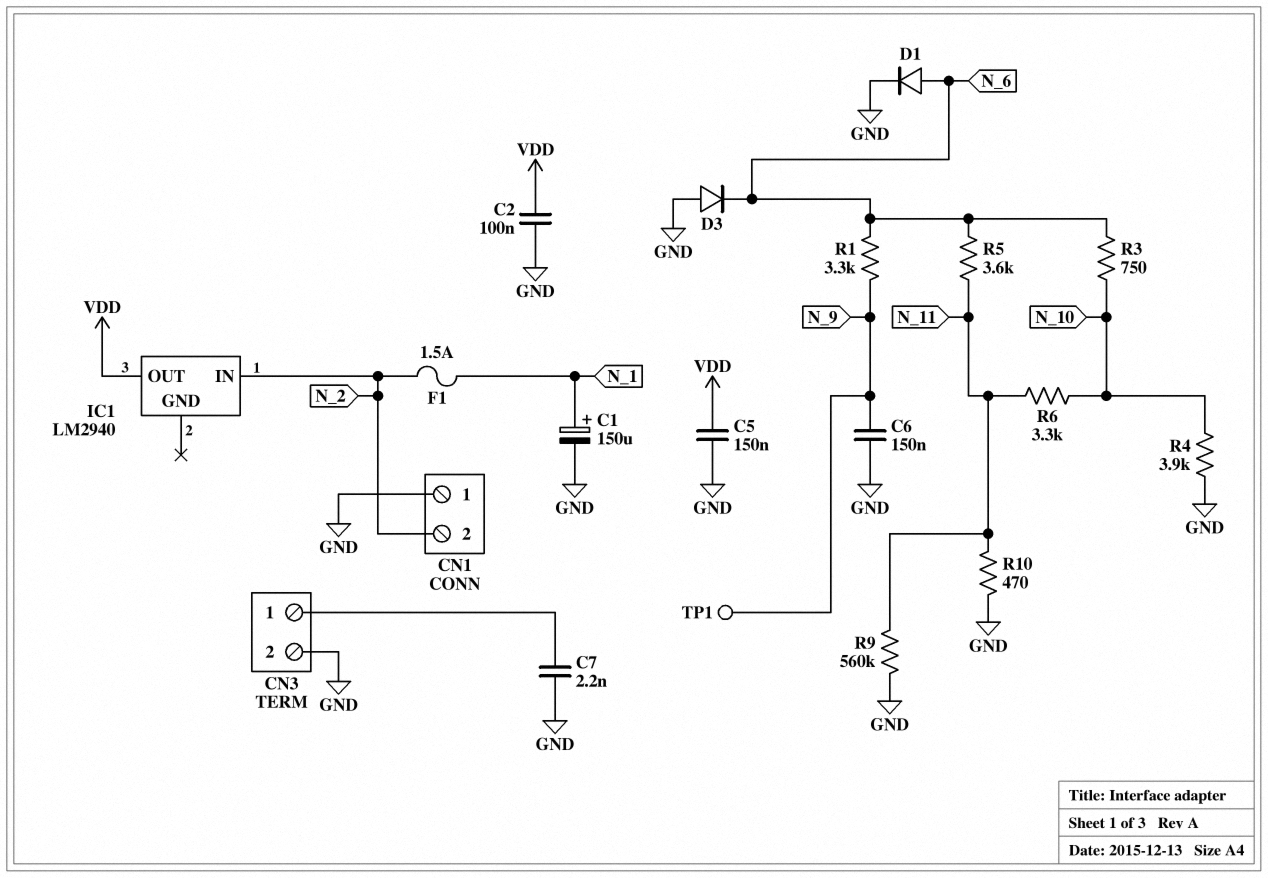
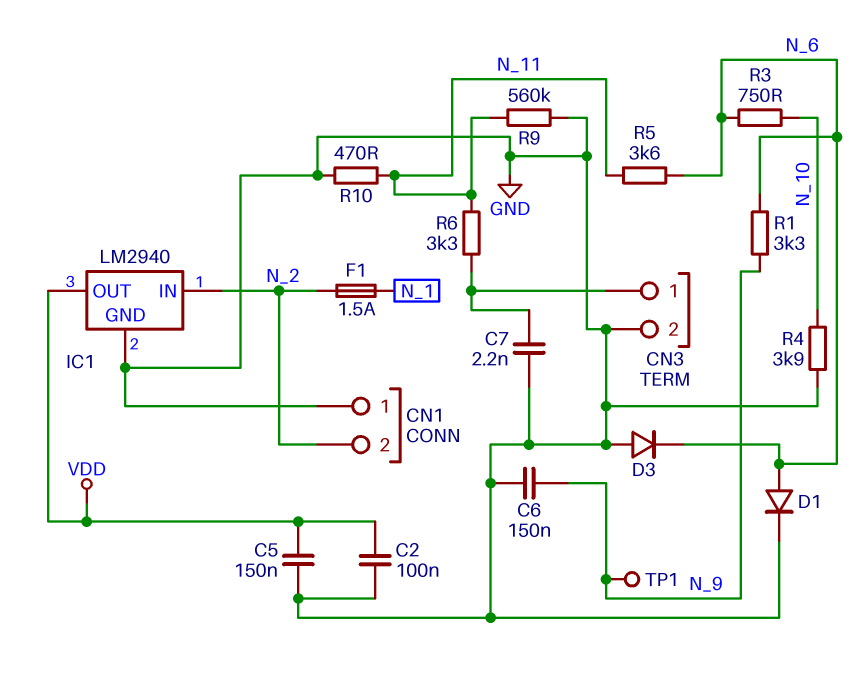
C1: 150uF (plus N_1, minus GND) -> none
IC1 pin GND: none -> GND
R6: 3.3k (N_10, N_11) -> 3.3k (CN3/1, N_11)

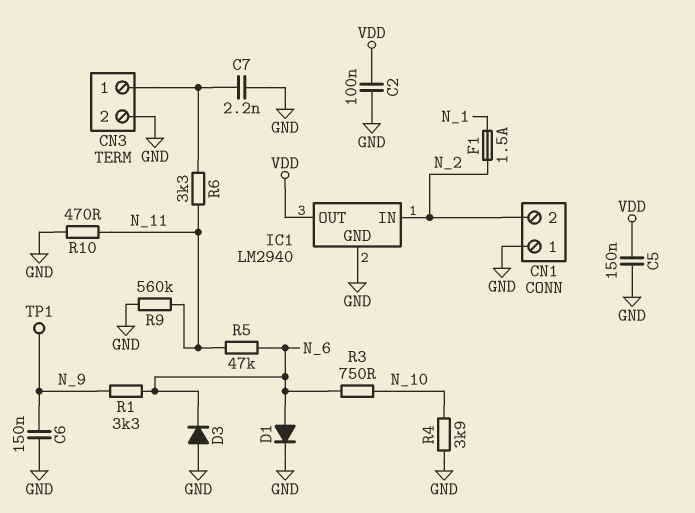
R5: 3.6k (N_6, N_11) -> 47k (N_6, N_11)

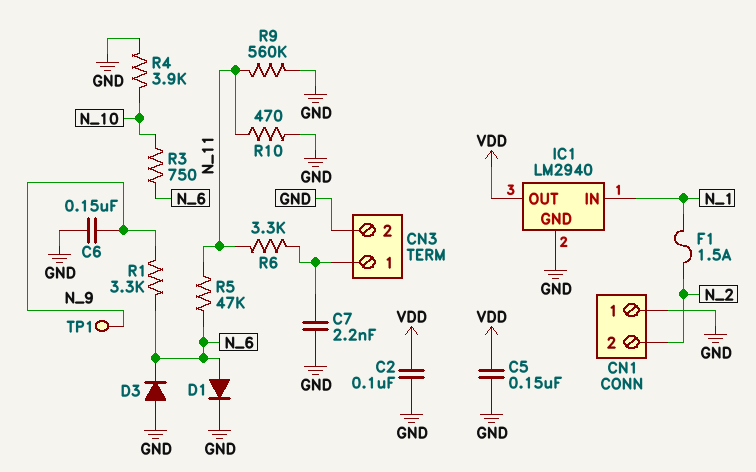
IC1 pin IN: N_2 -> N_1

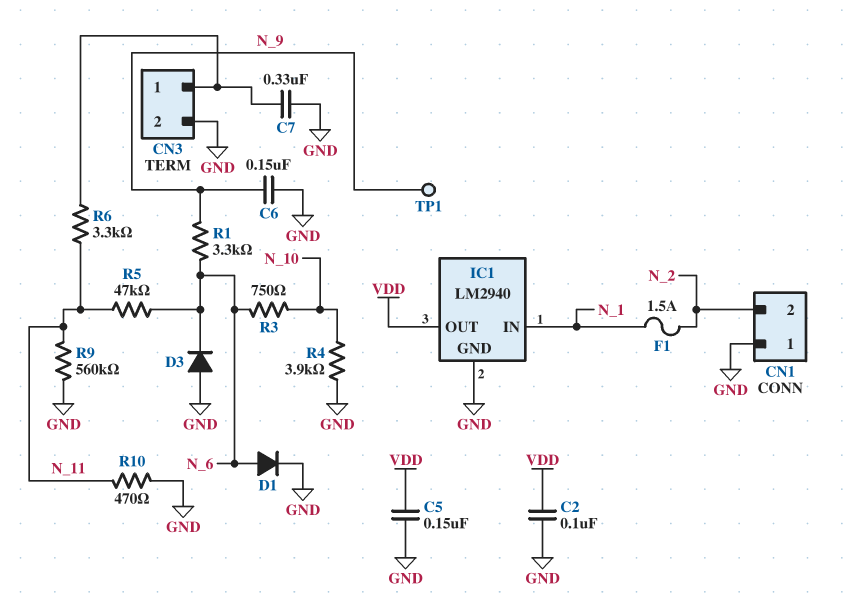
C7: 2.2nF (CN3/1, GND) -> 330nF (CN3/1, GND)

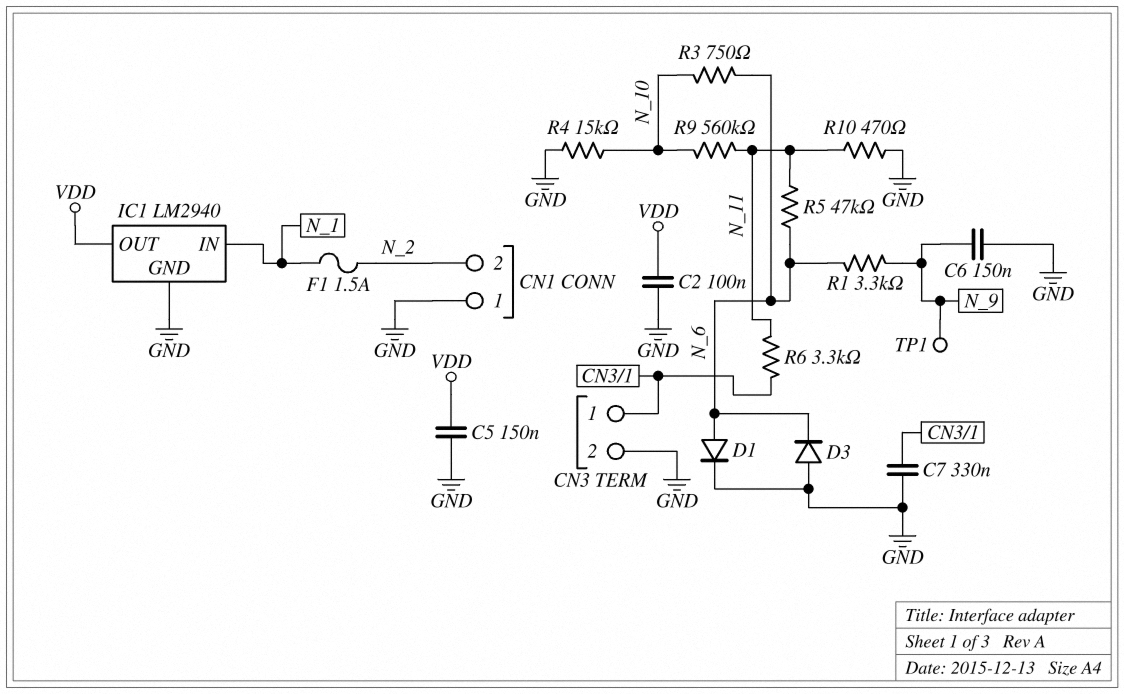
R4: 3.9k (GND, N_10) -> 15k (GND, N_10)
R9: 560k (GND, N_11) -> 560k (N_10, N_11)

